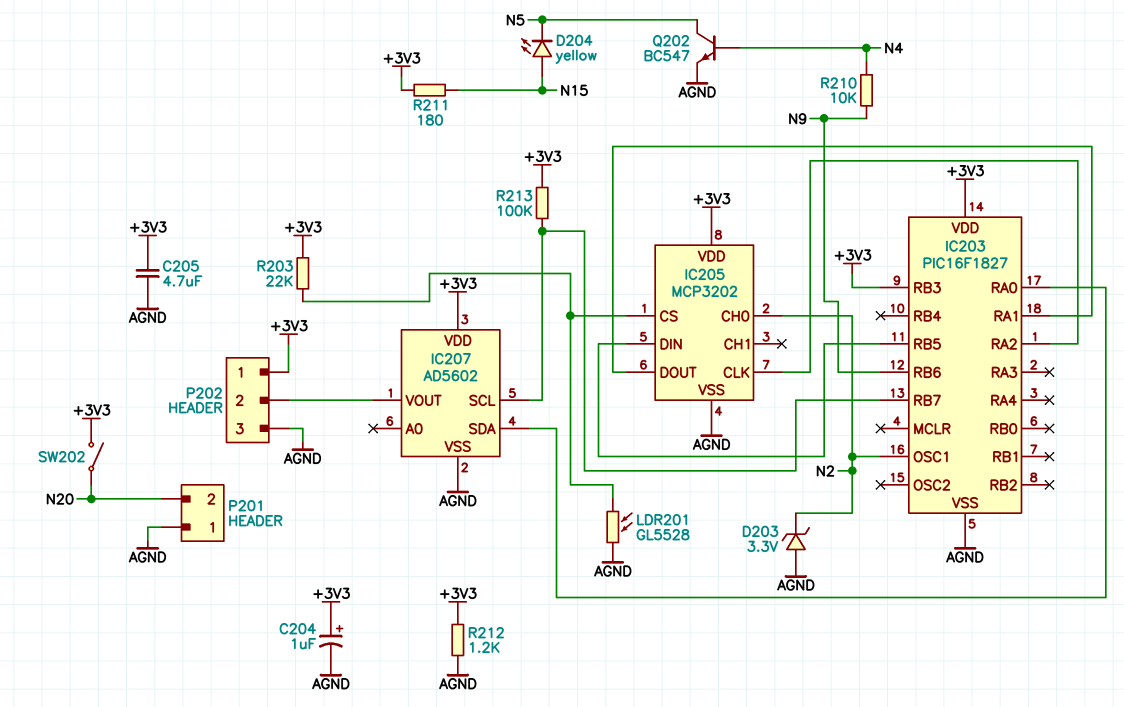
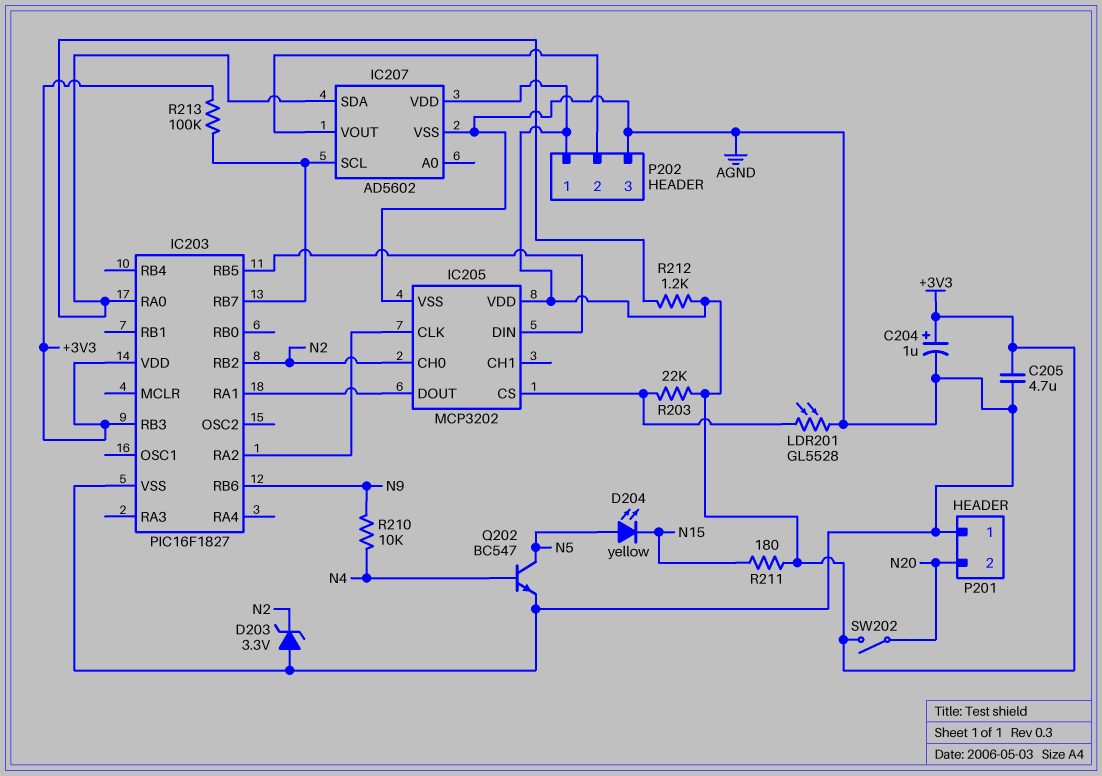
D204: LED yellow (A N15, K N5) -> LED yellow (A N5, K N15)
IC203 pin OSC1: N2 -> none
IC203 pin RB2: none -> N2
R212: 1.2k (+3V3, AGND) -> 1.2k (+3V3, IC203/RA0)

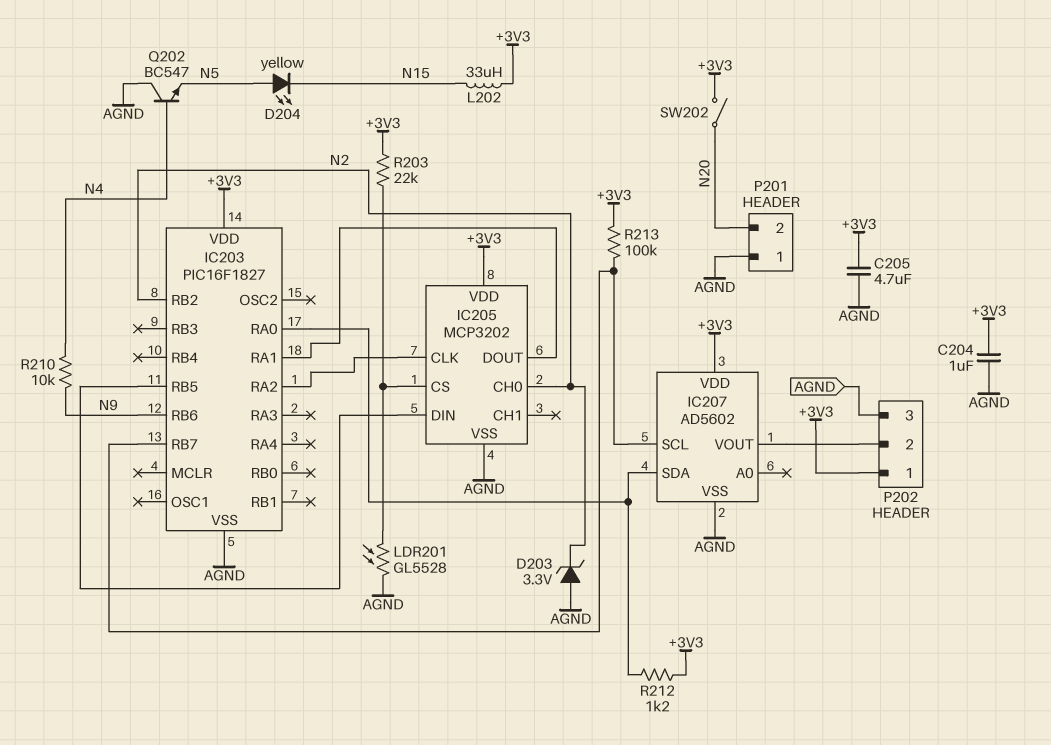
C204: 1uF (plus +3V3, minus AGND) -> 1uF (+3V3, AGND)
IC203 pin RB3: +3V3 -> none
L202: none -> 33uH (+3V3, N15)
Q202: NPN BC547 (B N4, C N5, E AGND) -> NPN BC547 (B N4, C AGND, E N5)
R211: 180 (+3V3, N15) -> none

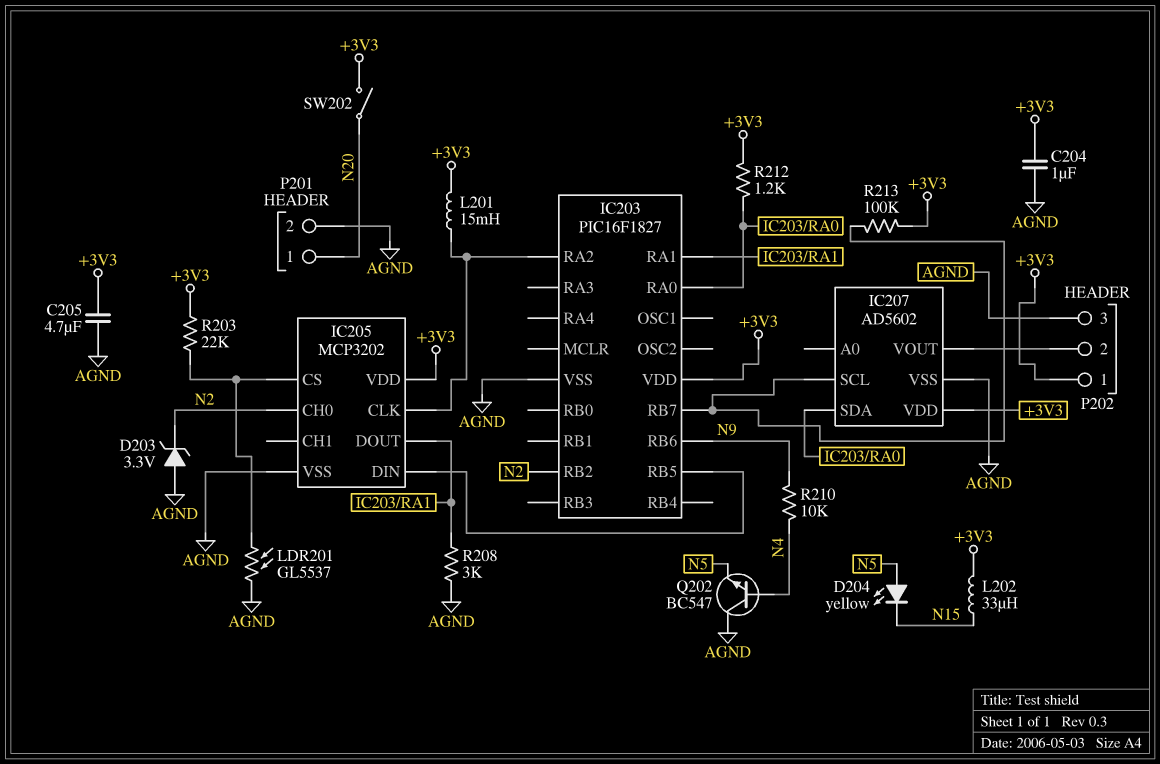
L201: none -> 15mH (+3V3, IC203/RA2)
LDR201: GL5528 (AGND, IC205/CS) -> GL5537 (AGND, IC205/CS)
P201 pin 1: AGND -> N20
P201 pin 2: N20 -> AGND
R208: none -> 3k (AGND, IC203/RA1)

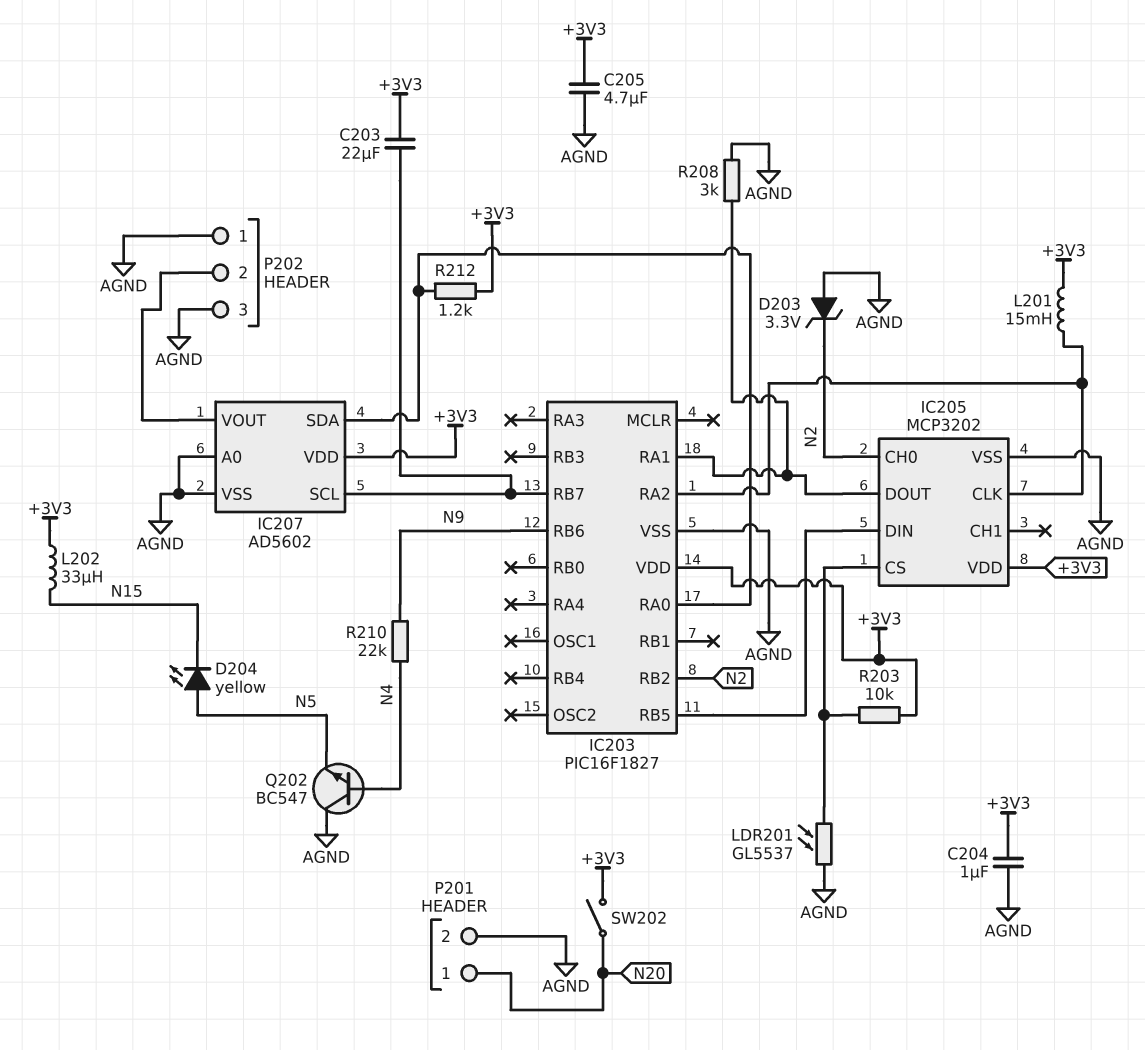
C203: none -> 22uF (+3V3, IC203/RB7)
IC207 pin A0: none -> AGND
P202 pin 1: +3V3 -> AGND
R203: 22k (+3V3, IC205/CS) -> 10k (+3V3, IC205/CS)
R210: 10k (N4, N9) -> 22k (N4, N9)
R213: 100k (+3V3, IC203/RB7) -> none

